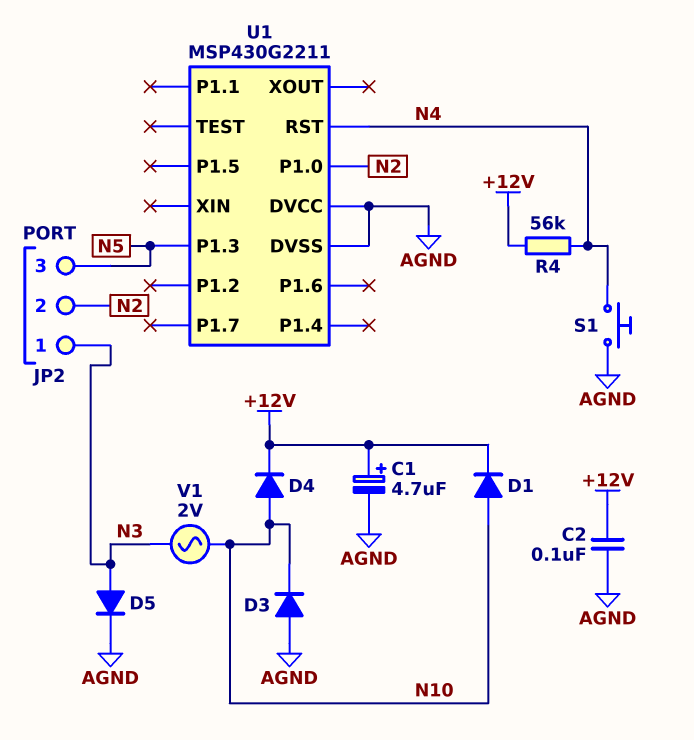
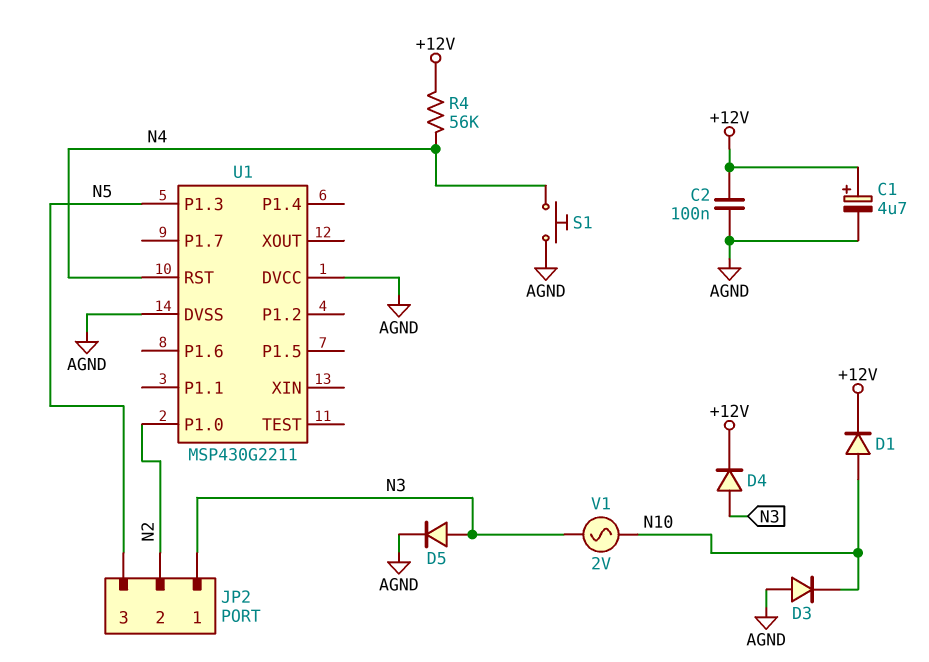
D4: diode (A N10, K +12V) -> diode (A N3, K +12V)

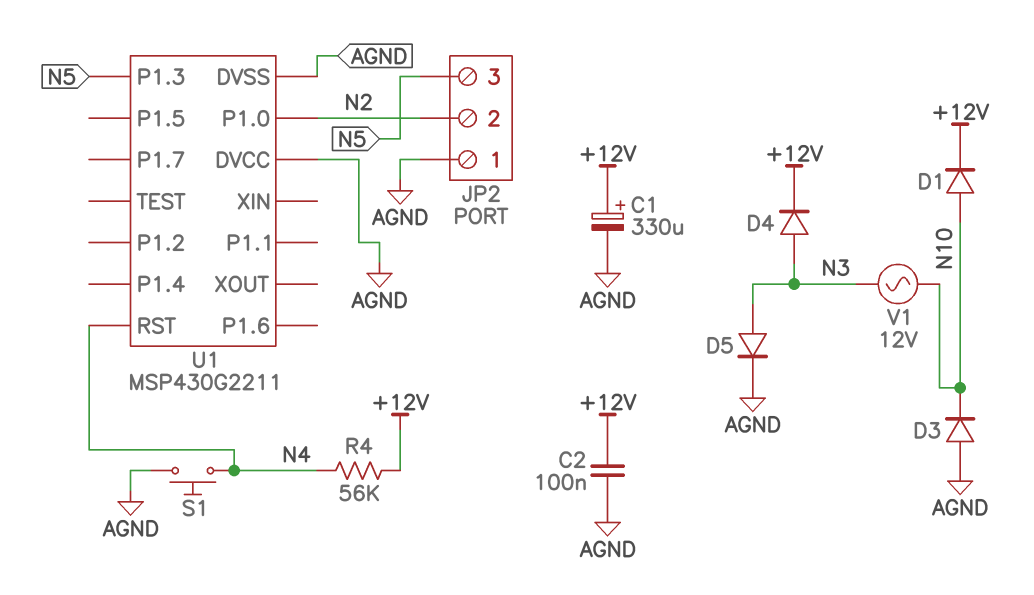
C1: 4.7uF (plus +12V, minus AGND) -> 330uF (plus +12V, minus AGND)
JP2 pin 1: N3 -> AGND
V1: AC 2V (N3, N10) -> AC 12V (N3, N10)

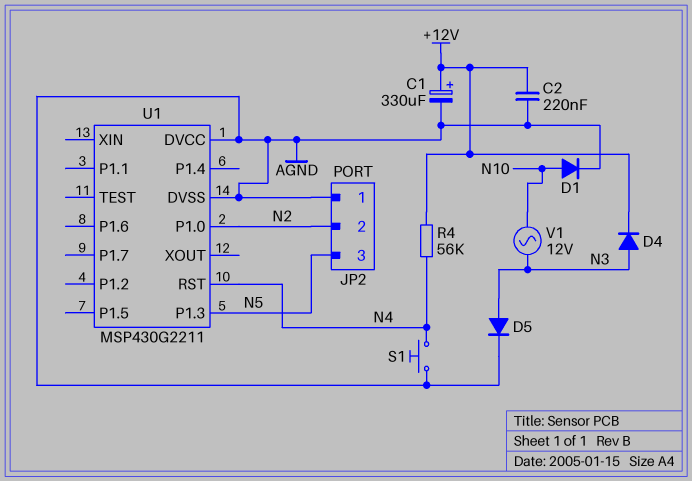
C2: 100nF (+12V, AGND) -> 220nF (+12V, AGND)
D1: diode (A N10, K +12V) -> diode (A N10, K AGND)
D3: diode (A AGND, K N10) -> none

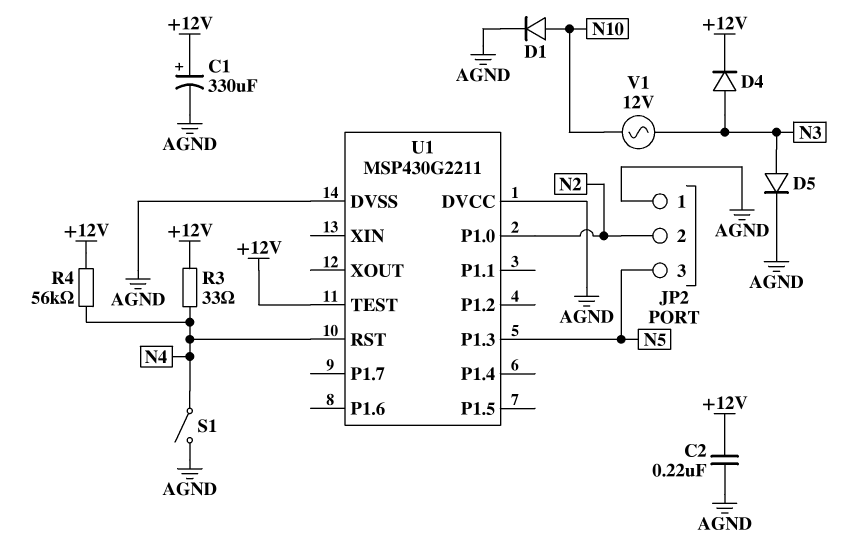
R3: none -> 33 (+12V, N4)
S1: button (AGND, N4) -> switch (AGND, N4)
U1 pin TEST: none -> +12V

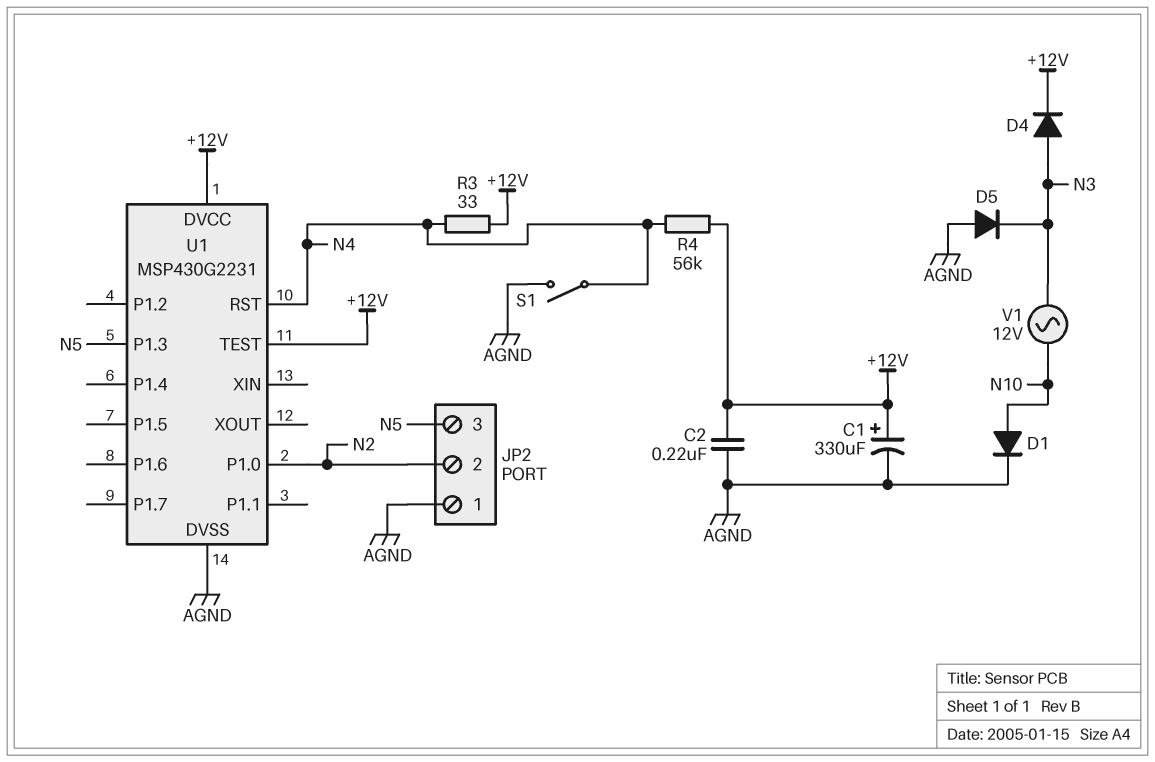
D5: diode (A N3, K AGND) -> diode (A AGND, K N3)
U1: MSP430G2211 -> MSP430G2231
U1 pin DVCC: AGND -> +12V

